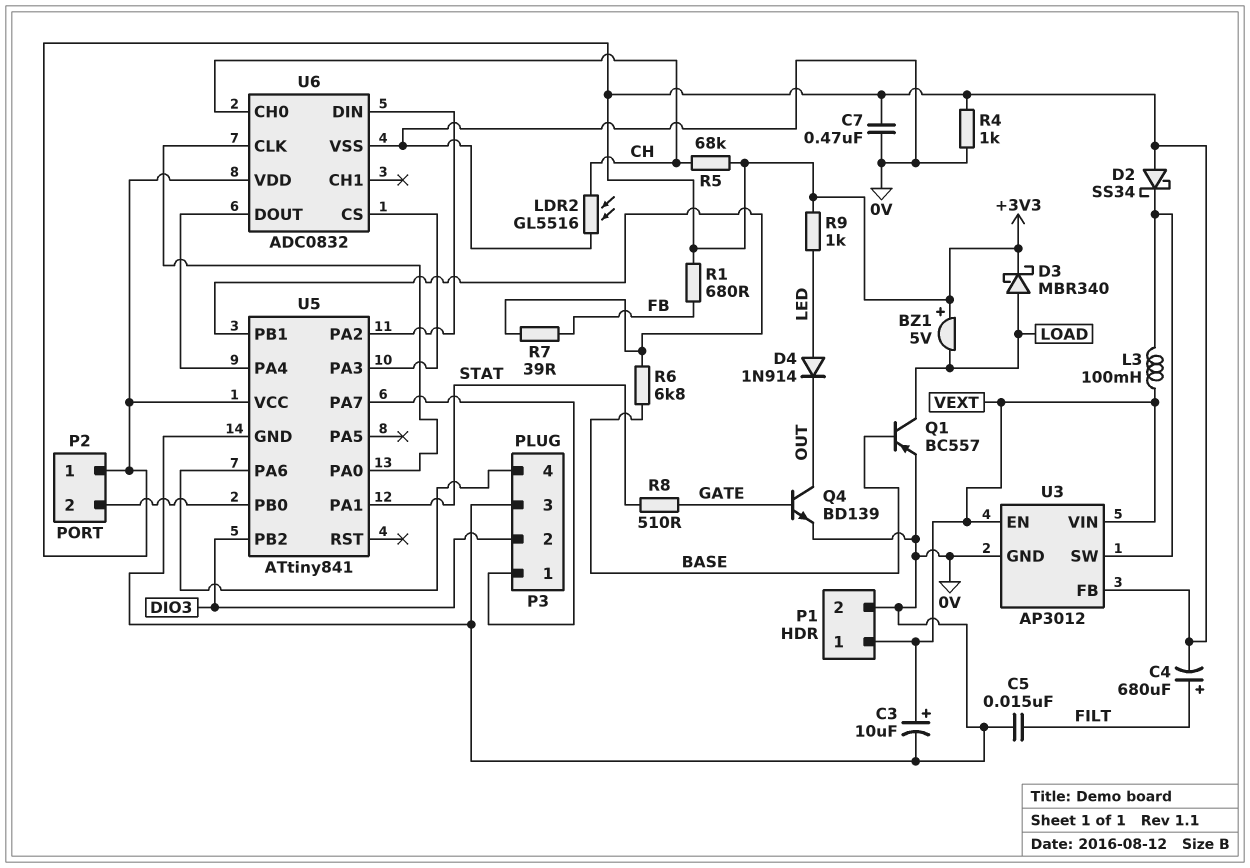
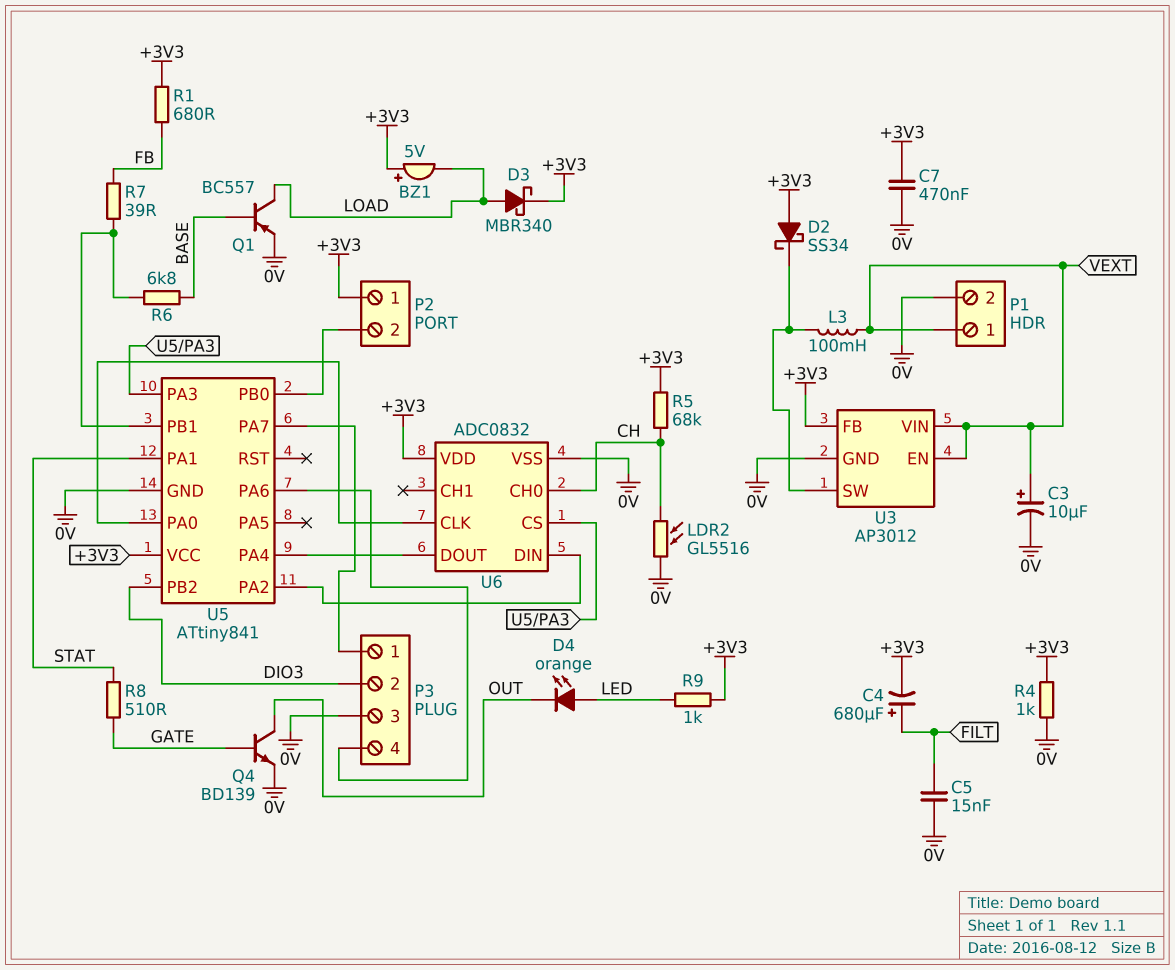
D4: diode 1N914 (A LED, K OUT) -> LED orange (A LED, K OUT)

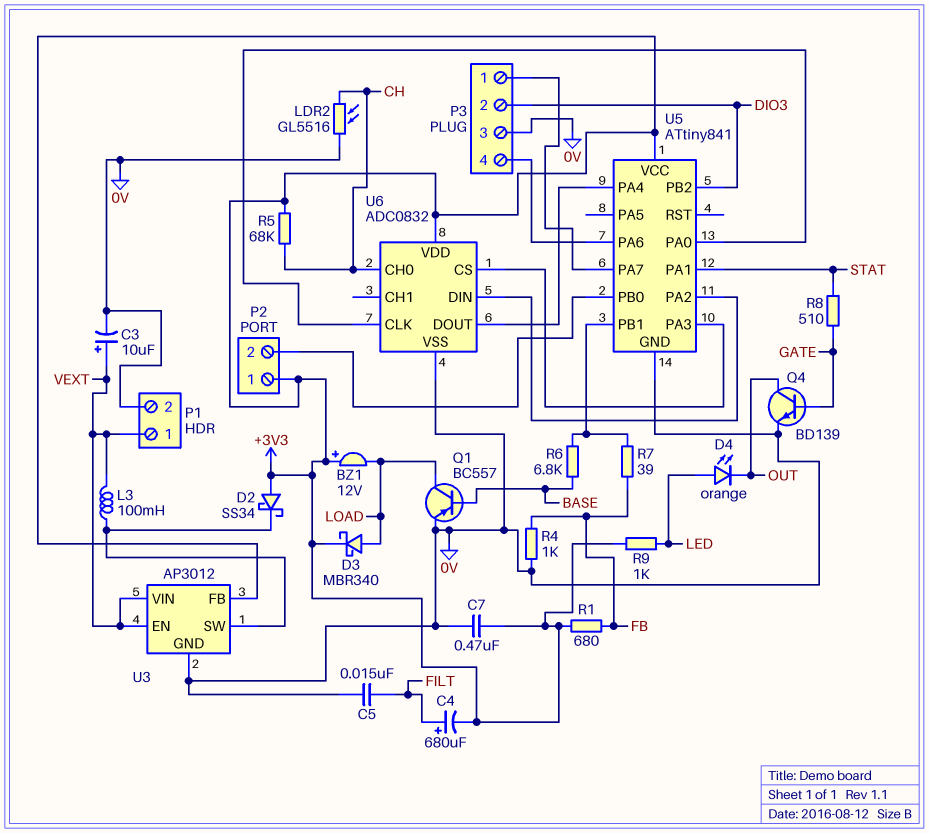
BZ1: buzzer 5V (plus +3V3, minus LOAD) -> buzzer 12V (plus +3V3, minus LOAD)
R4: 1k (+3V3, 0V) -> 1k (0V, FB)

